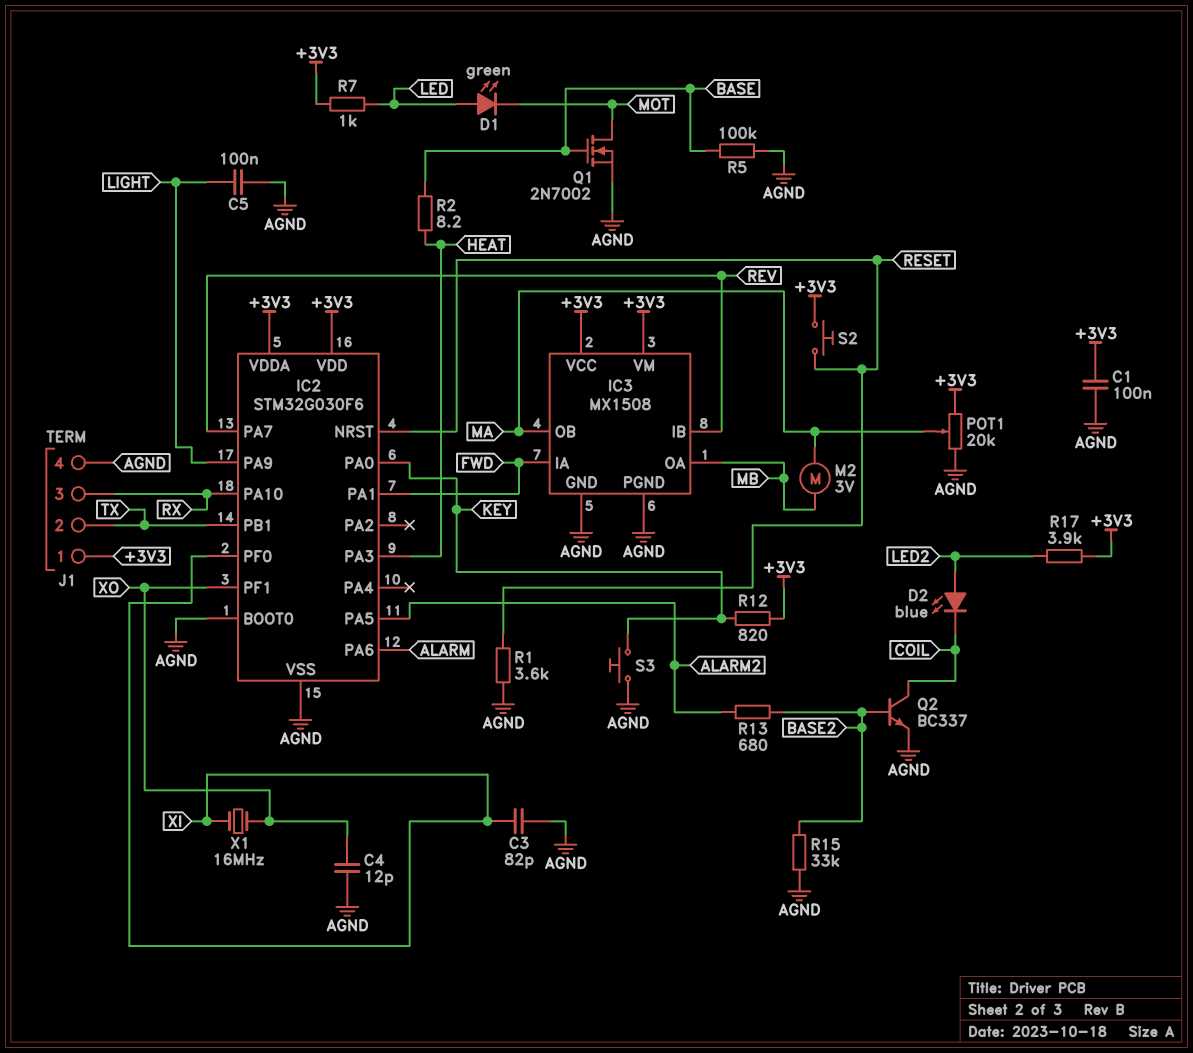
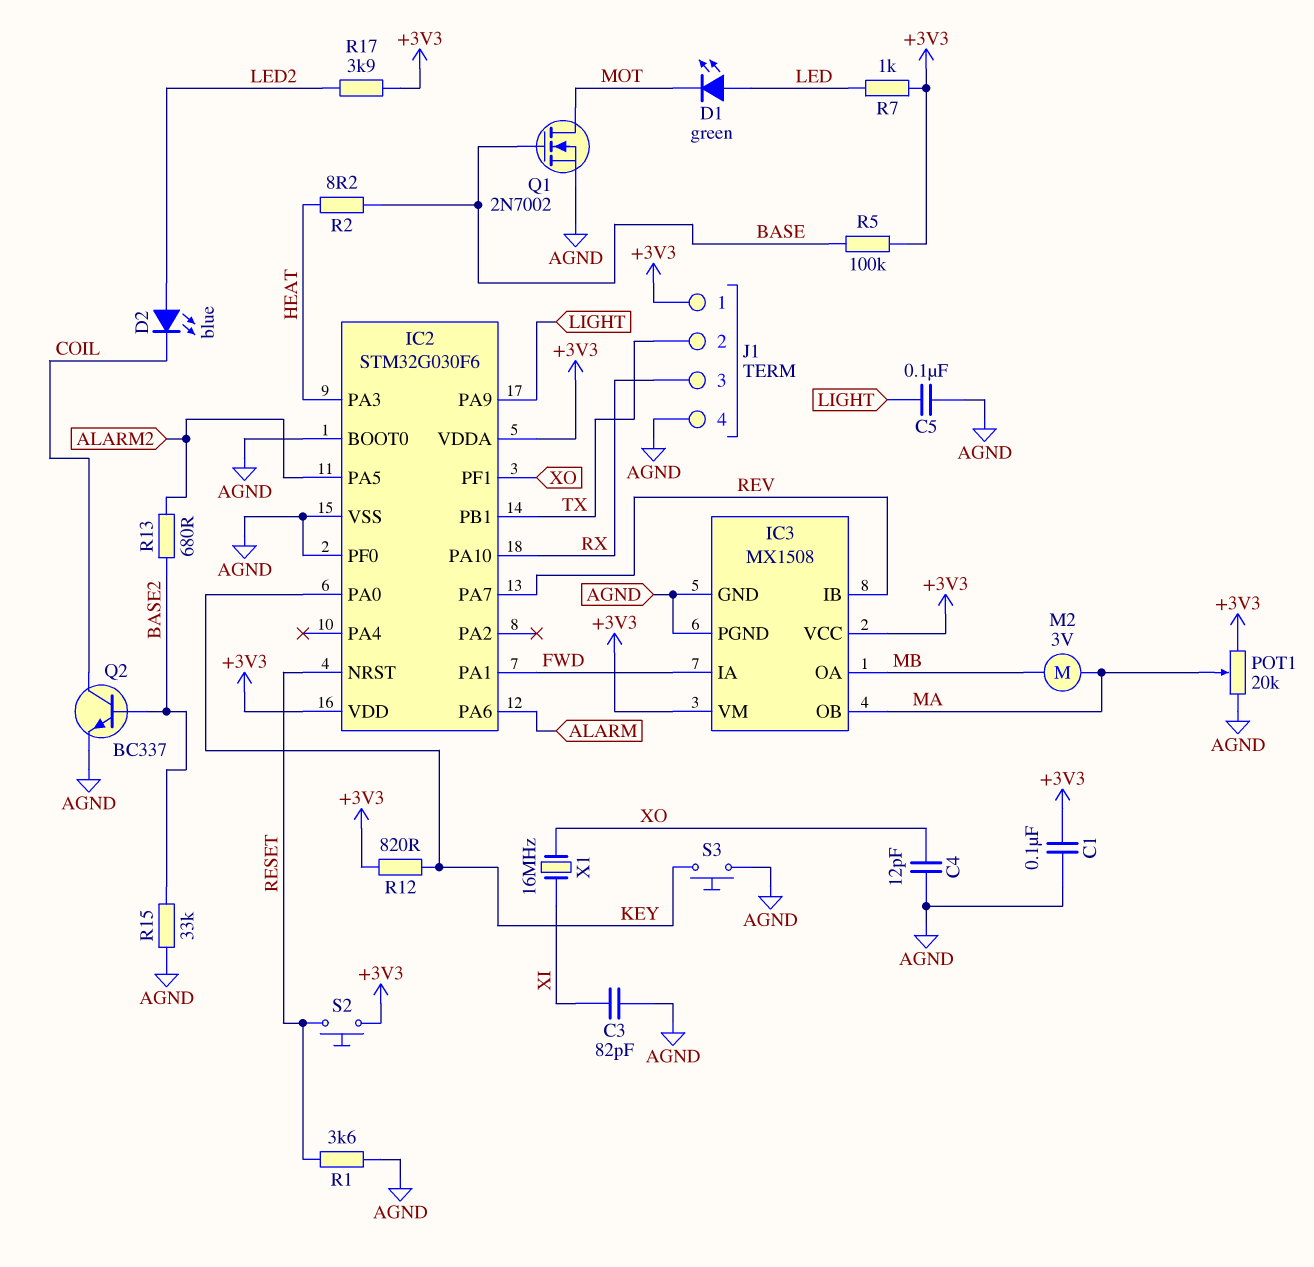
IC2 pin PF0: XI -> AGND
R5: 100k (AGND, BASE) -> 100k (+3V3, BASE)

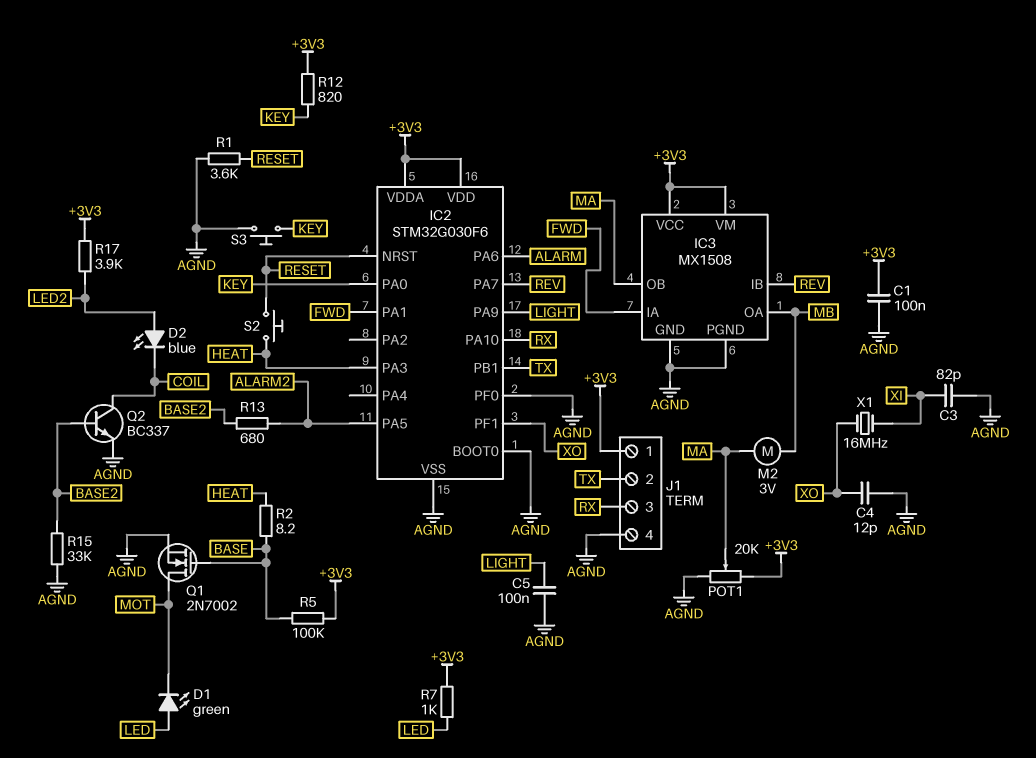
S2: button (+3V3, RESET) -> button (HEAT, RESET)

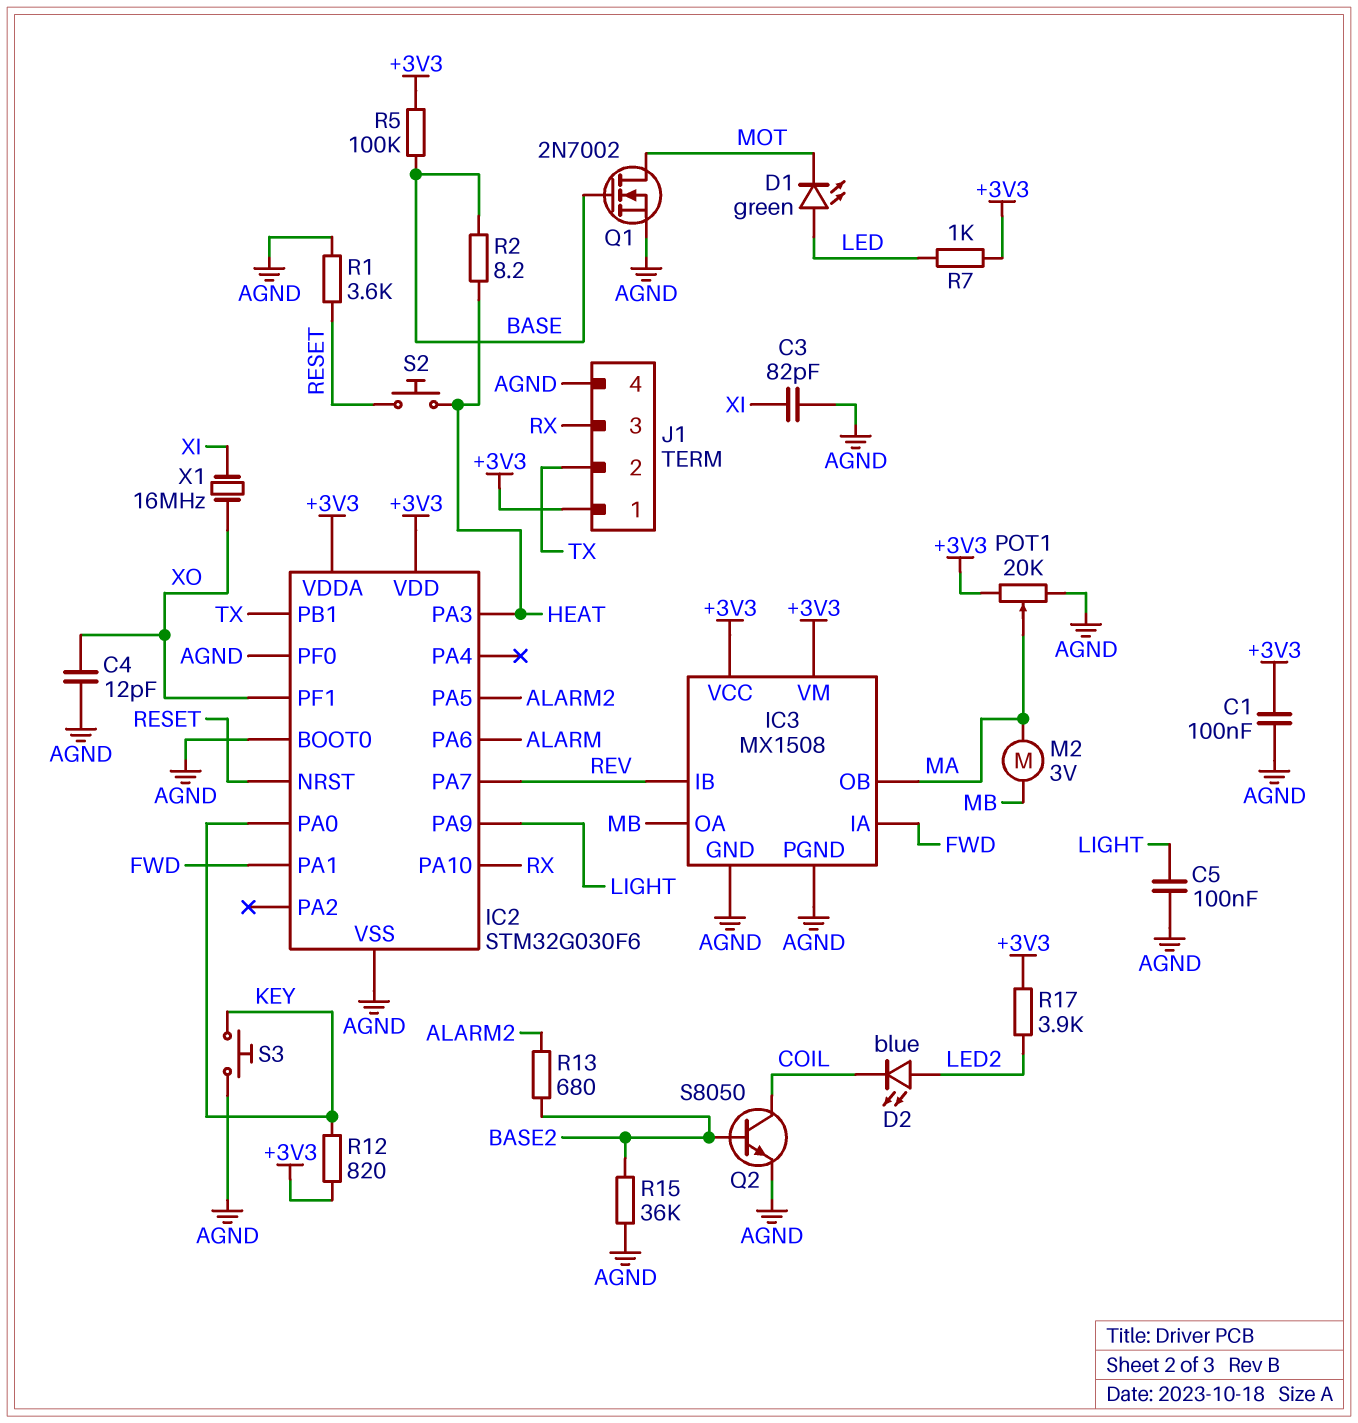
Q2: NPN BC337 (B BASE2, C COIL, E AGND) -> NPN S8050 (B BASE2, C COIL, E AGND)
R15: 33k (AGND, BASE2) -> 36k (AGND, BASE2)

